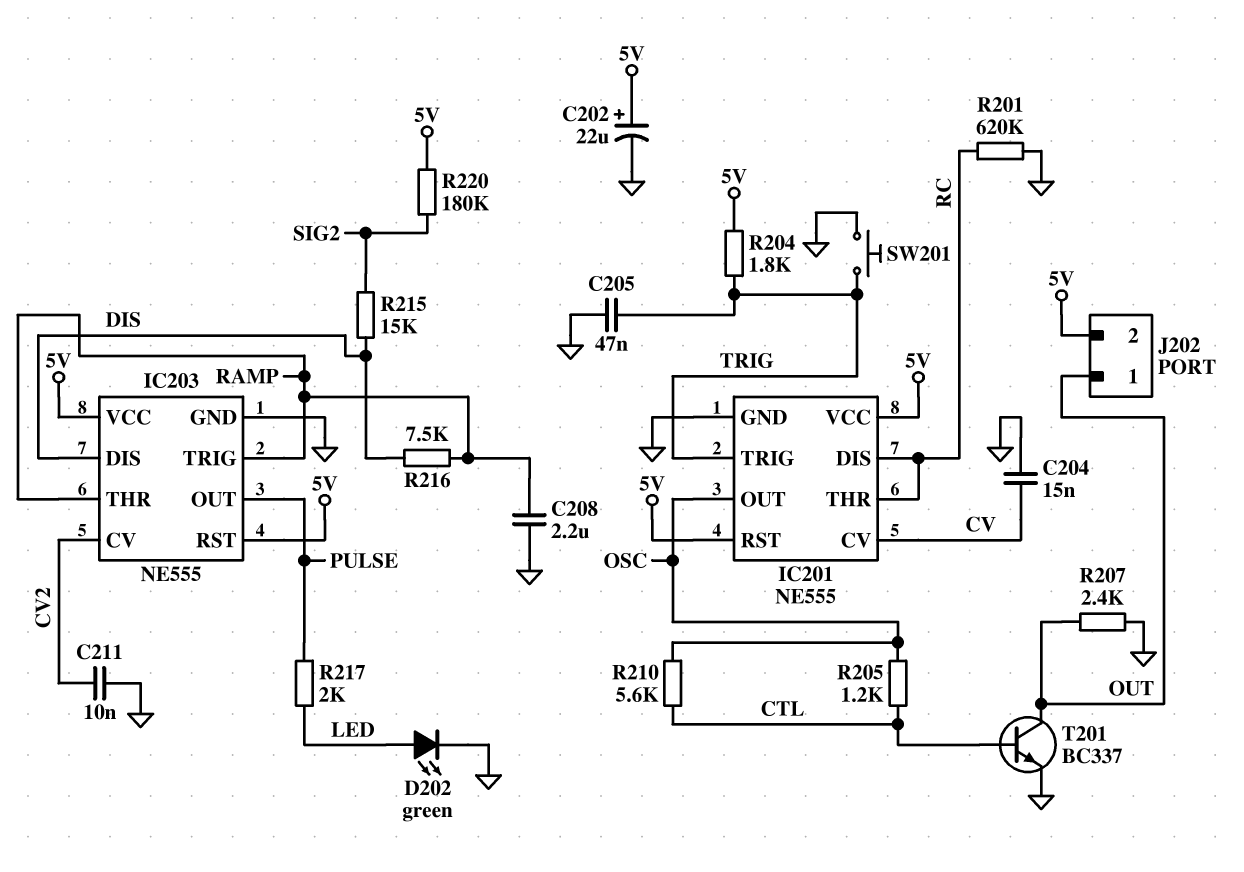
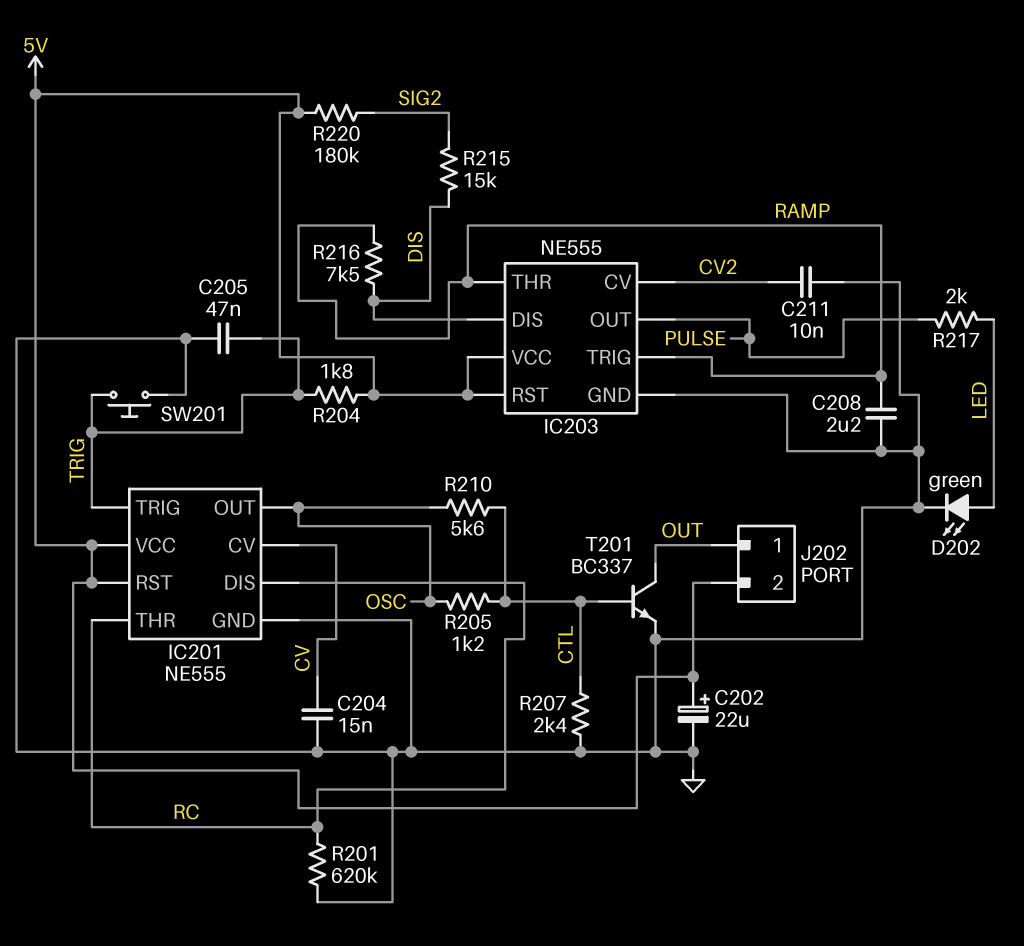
R207: 2.4k (GND, OUT) -> 2.4k (CTL, GND)

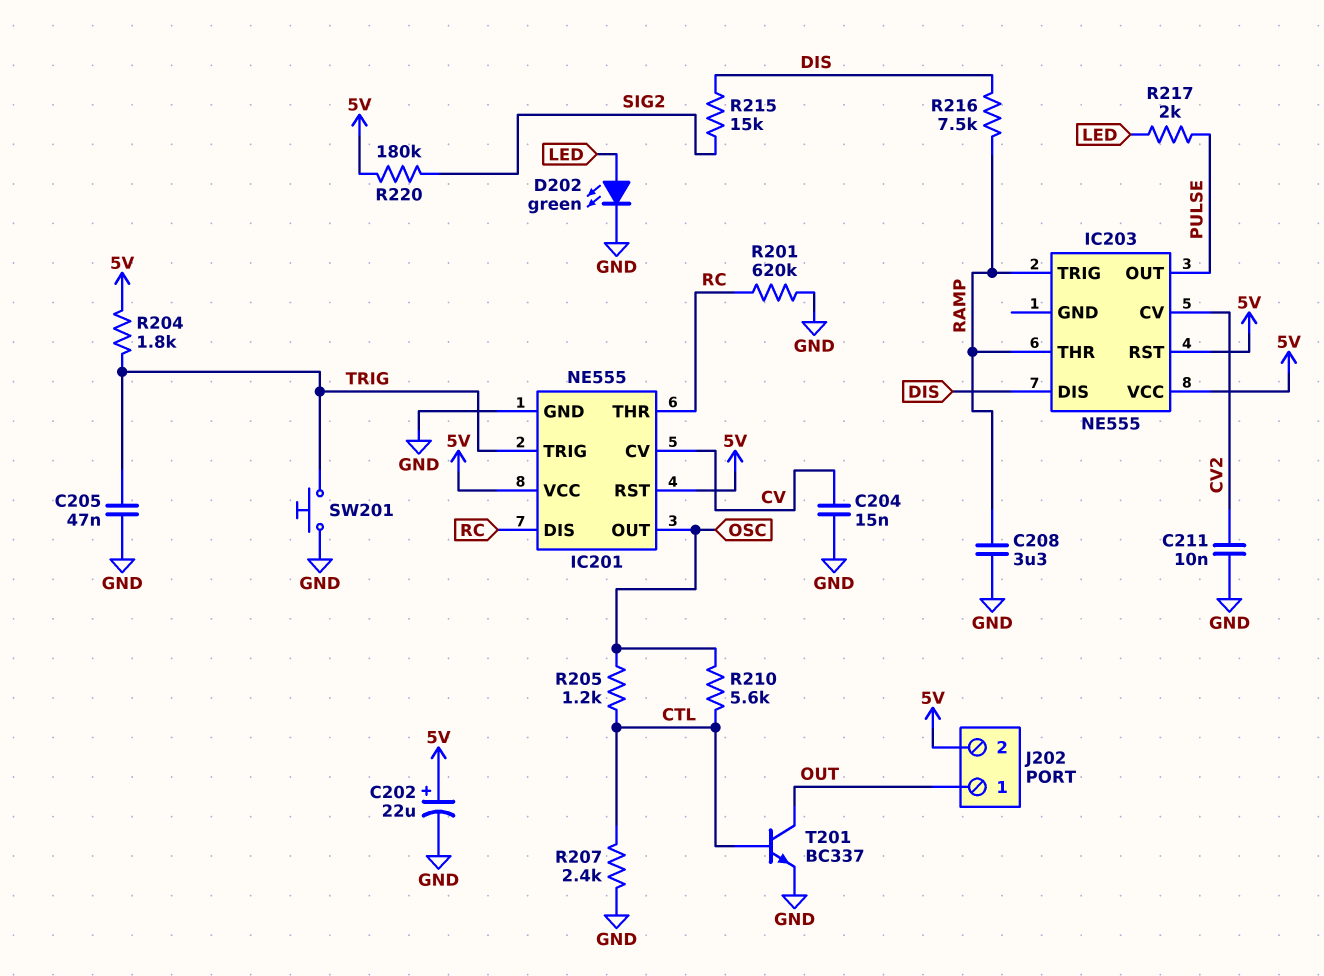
C208: 2.2uF (GND, RAMP) -> 3.3uF (GND, RAMP)
IC203 pin GND: GND -> none

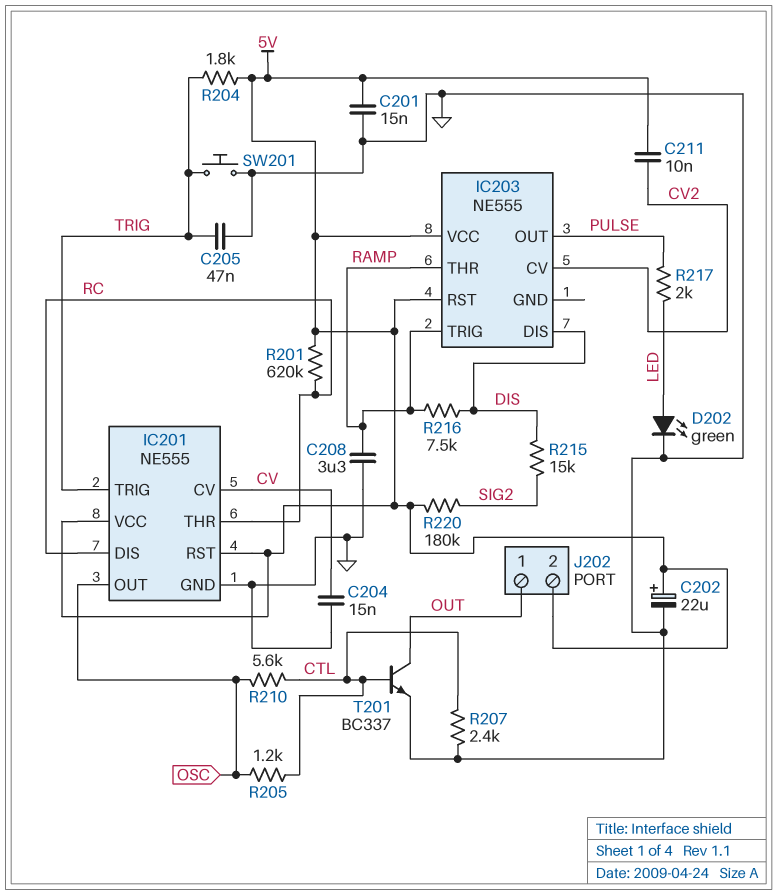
C201: none -> 15nF (5V, GND)
C211: 10nF (CV2, GND) -> 10nF (5V, CV2)
R201: 620k (GND, RC) -> 620k (5V, RC)

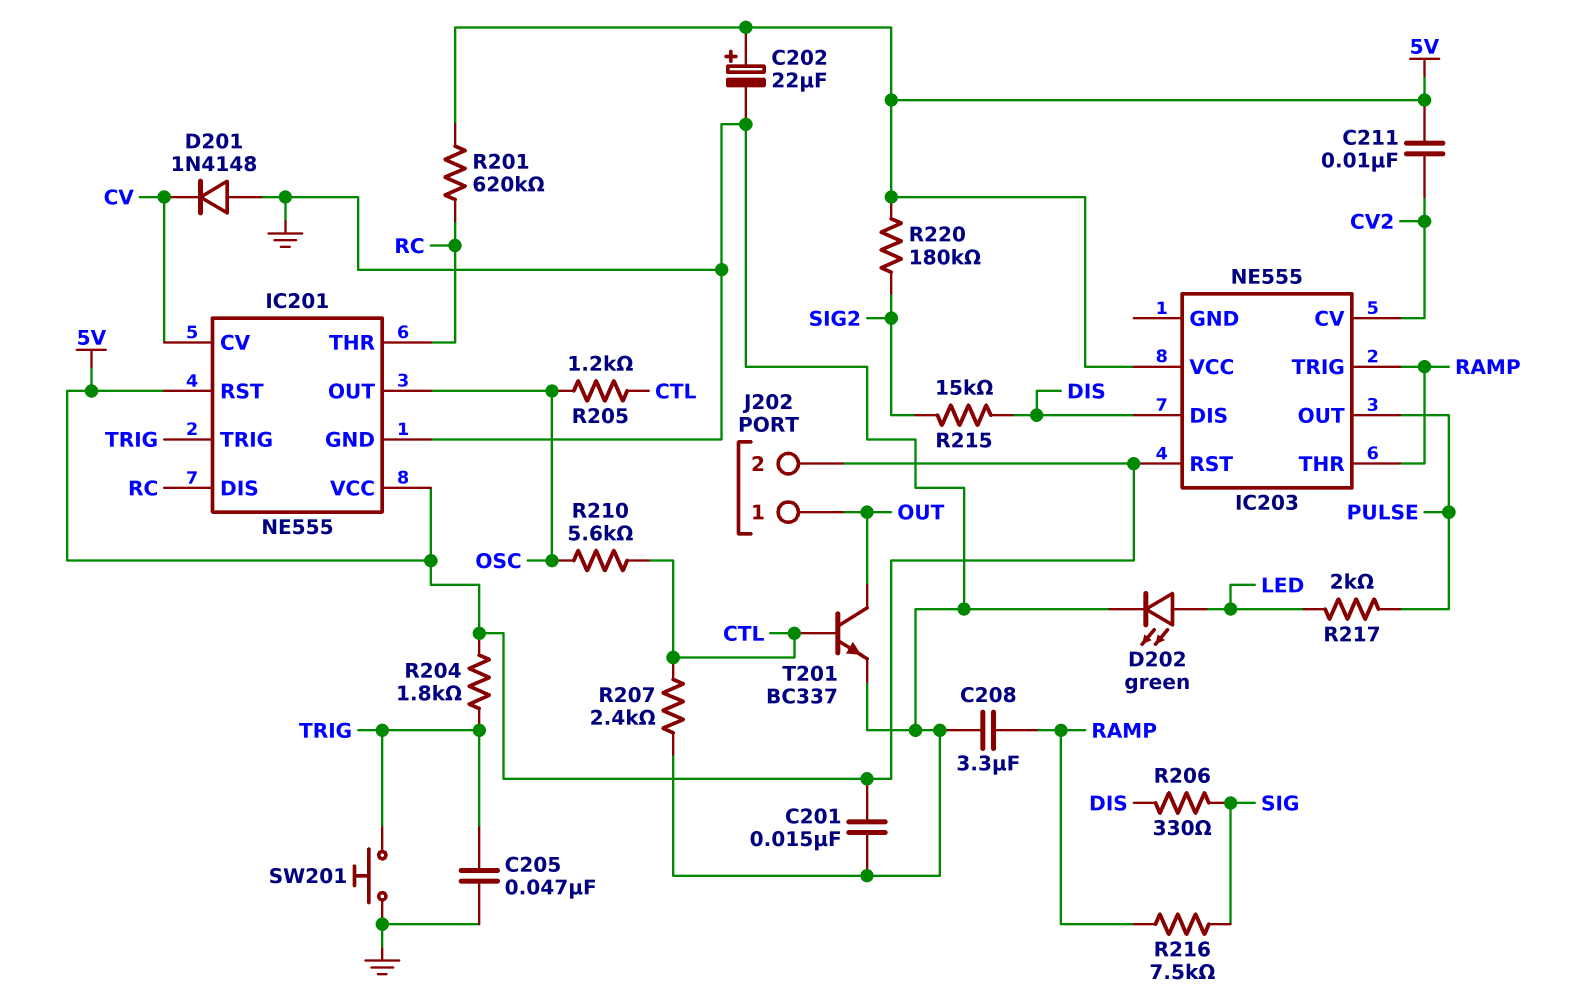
C204: 15nF (CV, GND) -> none
D201: none -> diode 1N4148 (A GND, K CV)
R206: none -> 330 (DIS, SIG)
R216: 7.5k (DIS, RAMP) -> 7.5k (RAMP, SIG)

